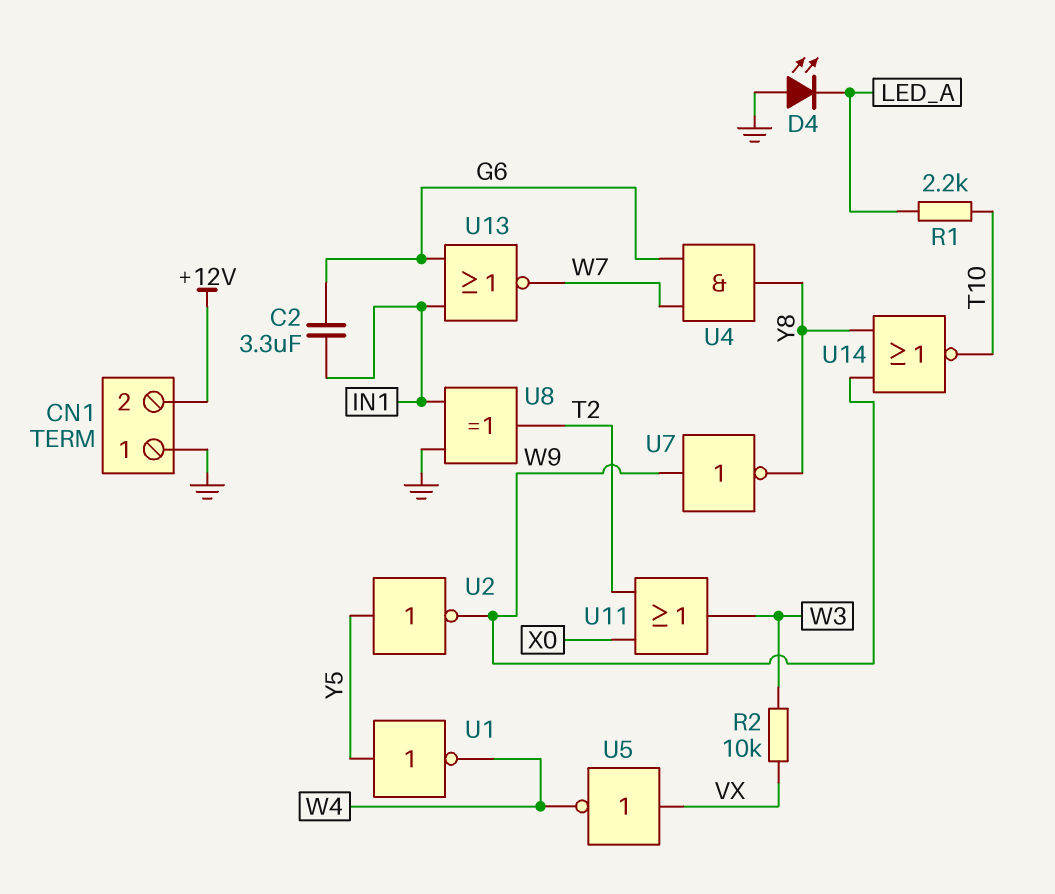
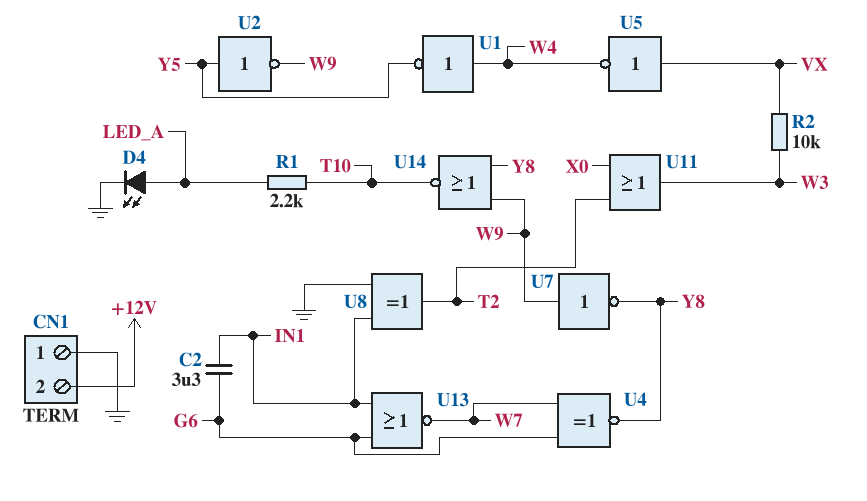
D4: LED (A GND, K LED_A) -> LED (A LED_A, K GND)
U1: NOT (in Y5, out W4) -> NOT (in W4, out Y5)
U4: AND (in G6, in W7, out Y8) -> XNOR (in G6, in W7, out Y8)

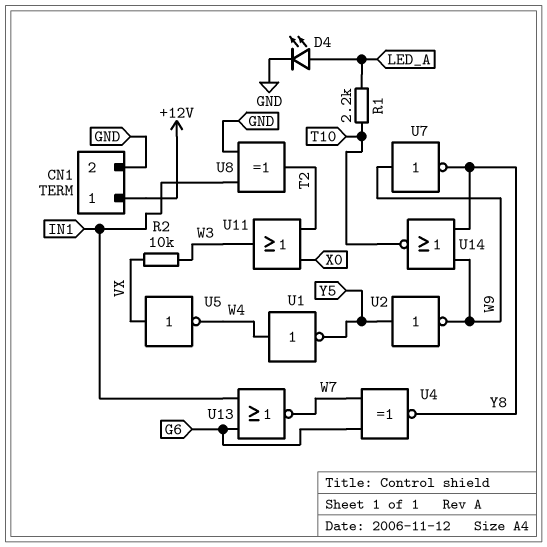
C2: 3.3uF (G6, IN1) -> none
CN1 pin 1: GND -> +12V
CN1 pin 2: +12V -> GND

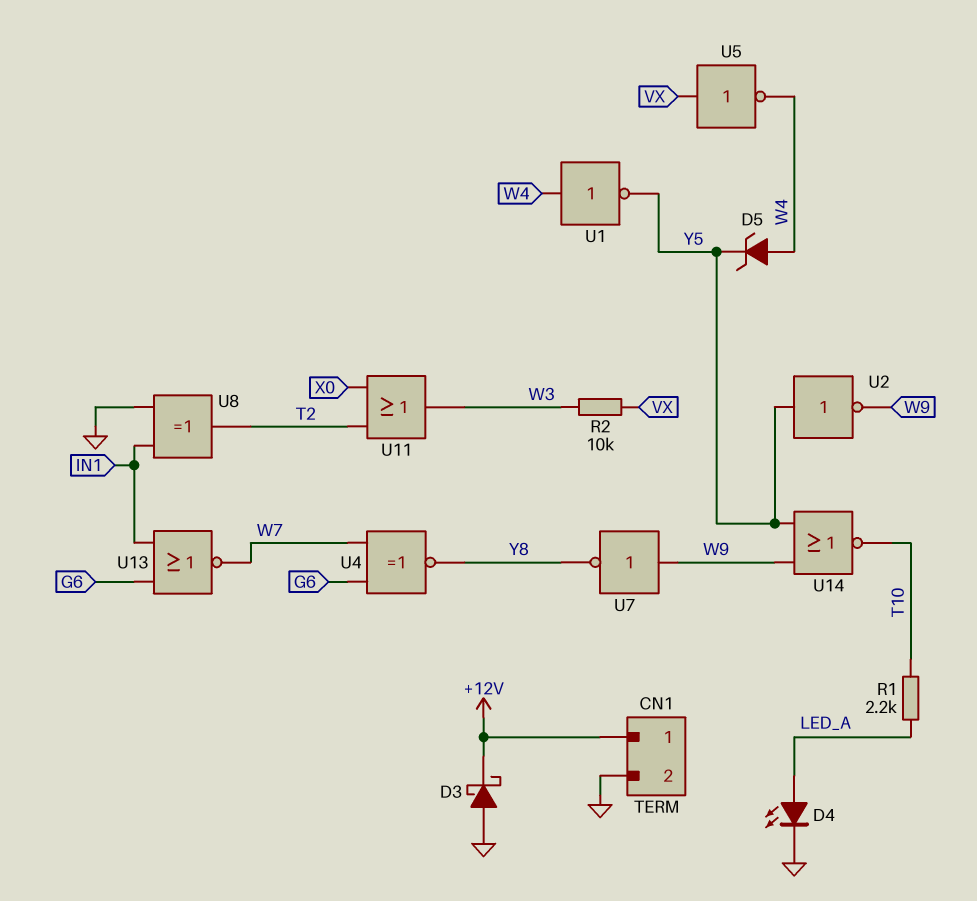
D3: none -> schottky (A GND, K +12V)
D5: none -> zener (A W4, K Y5)
U14: NOR (in W9, in Y8, out T10) -> NOR (in W9, in Y5, out T10)

